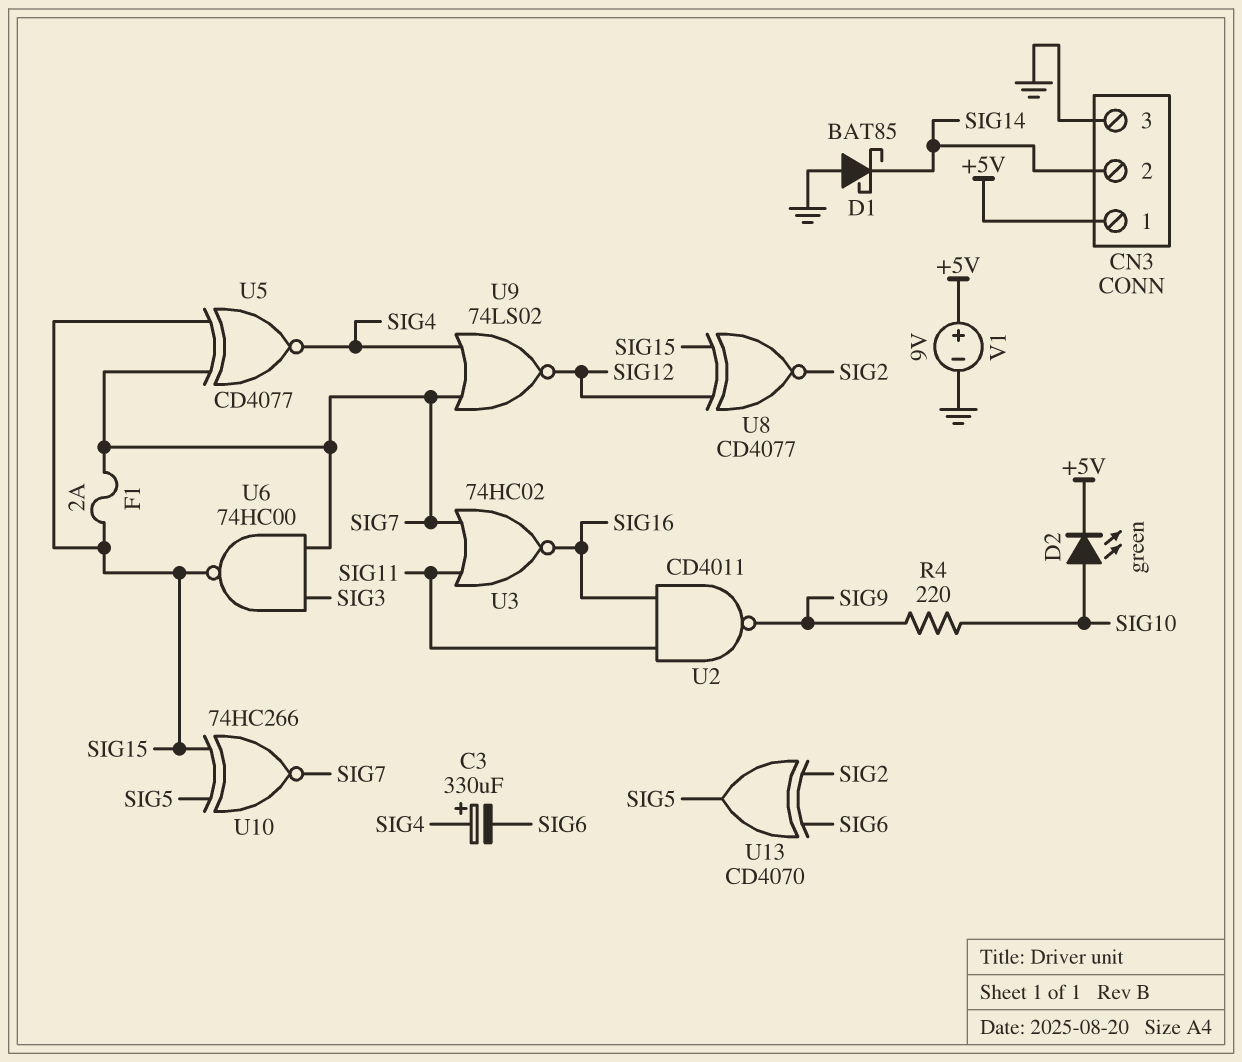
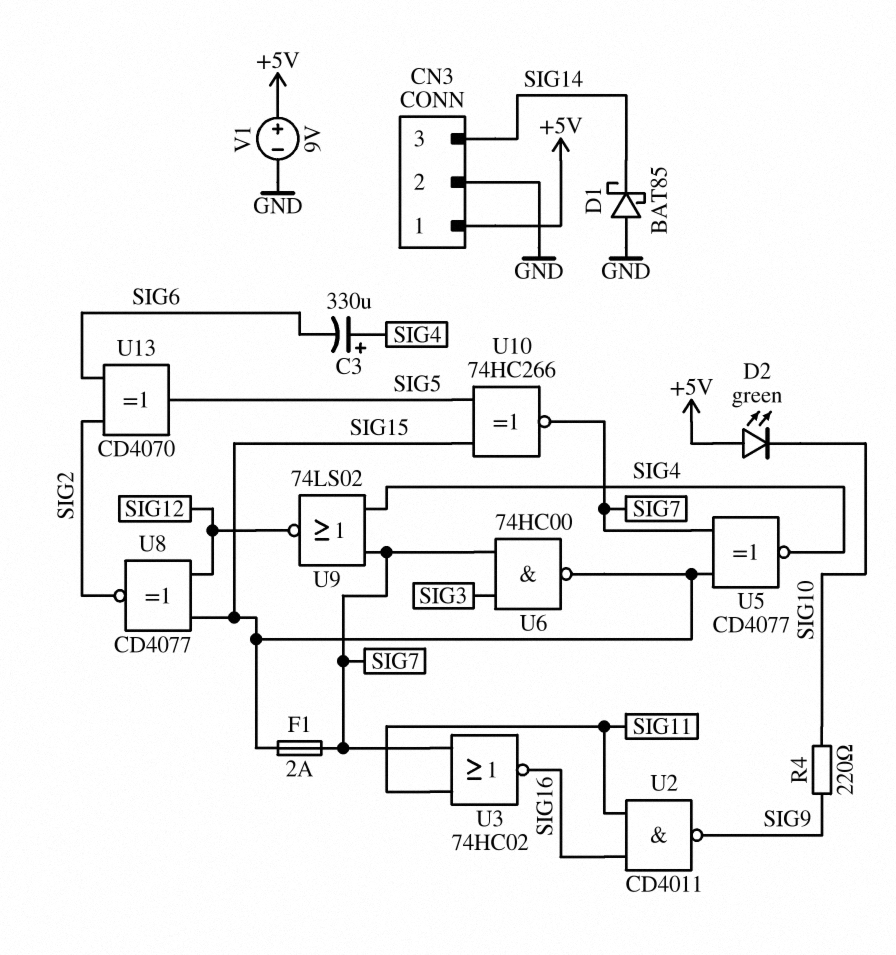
CN3 pin 2: SIG14 -> GND
CN3 pin 3: GND -> SIG14
D2: LED green (A SIG10, K +5V) -> LED green (A +5V, K SIG10)

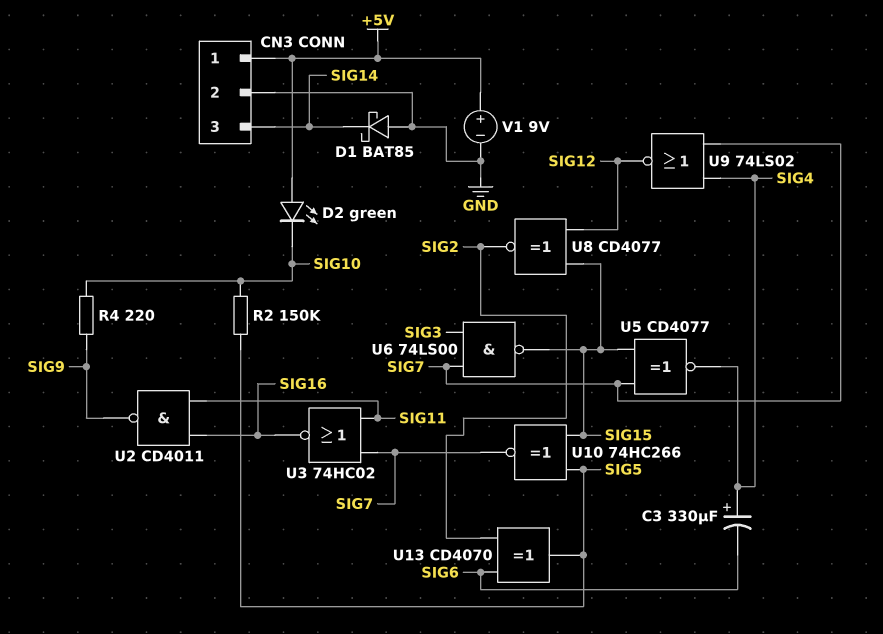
F1: 2A (SIG7, SIG15) -> none
R2: none -> 150k (SIG5, SIG10)
U6: NAND 74HC00 (in SIG3, in SIG7, out SIG15) -> NAND 74LS00 (in SIG3, in SIG7, out SIG15)

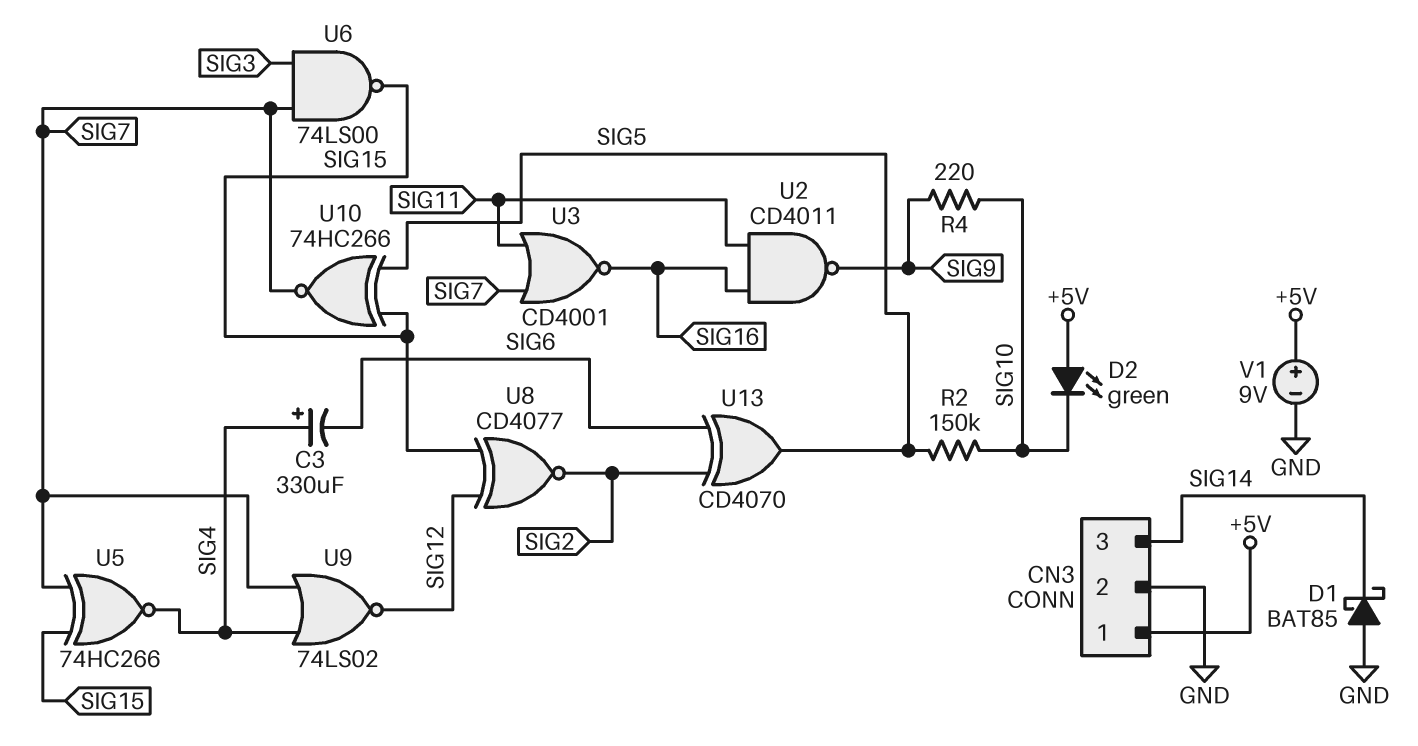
U3: NOR 74HC02 (in SIG7, in SIG11, out SIG16) -> NOR CD4001 (in SIG7, in SIG11, out SIG16)
U5: XNOR CD4077 (in SIG7, in SIG15, out SIG4) -> XNOR 74HC266 (in SIG7, in SIG15, out SIG4)

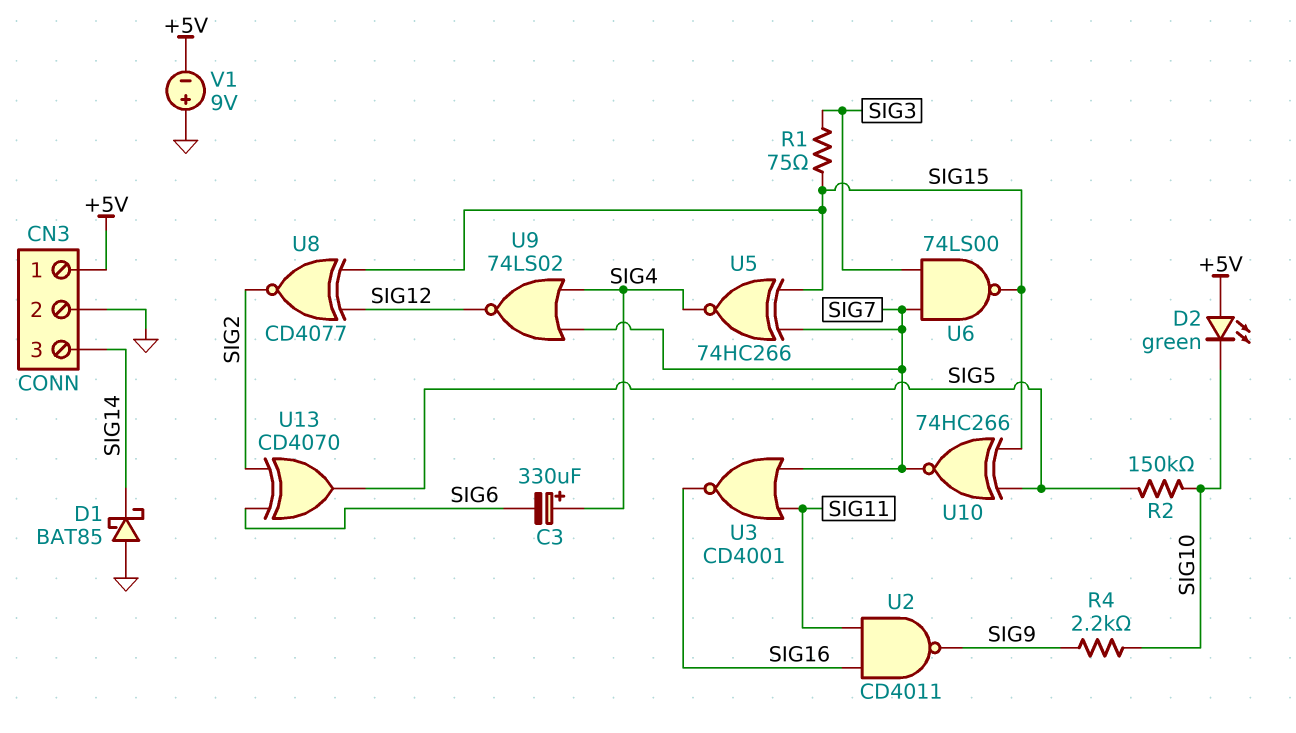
R1: none -> 75 (SIG3, SIG15)
R4: 220 (SIG9, SIG10) -> 2.2k (SIG9, SIG10)
V1: 9V (plus +5V, minus GND) -> 9V (plus GND, minus +5V)

